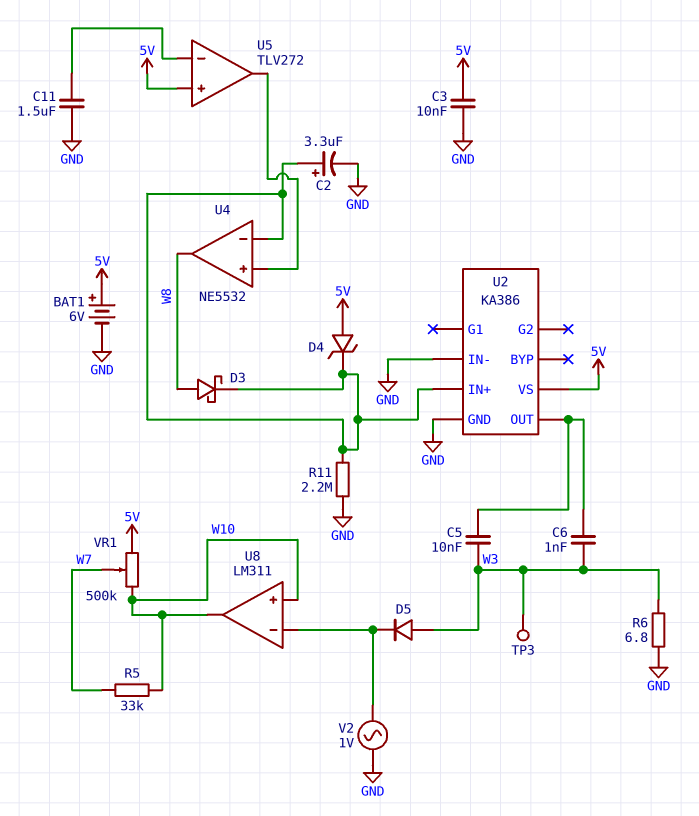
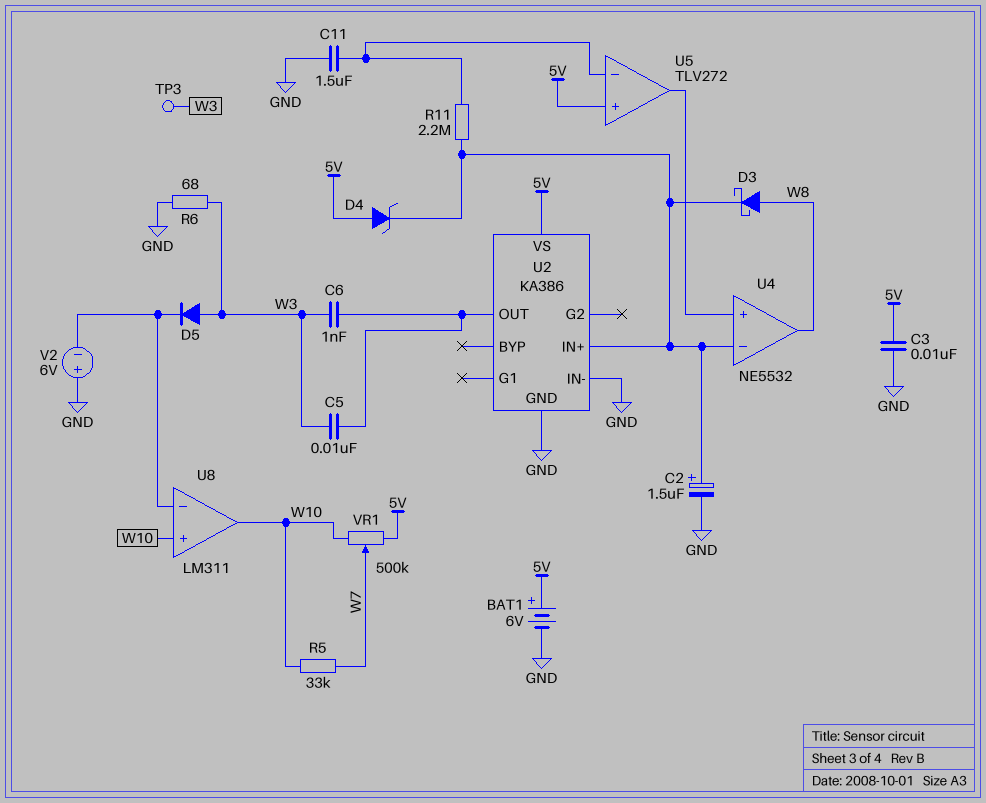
C2: 3.3uF (plus U2/IN+, minus GND) -> 1.5uF (plus U2/IN+, minus GND)
R6: 6.8 (GND, W3) -> 68 (GND, W3)
R11: 2.2M (GND, U2/IN+) -> 2.2M (U2/IN+, U5/in-)
V2: AC 1V (GND, U8/in-) -> 6V (plus GND, minus U8/in-)

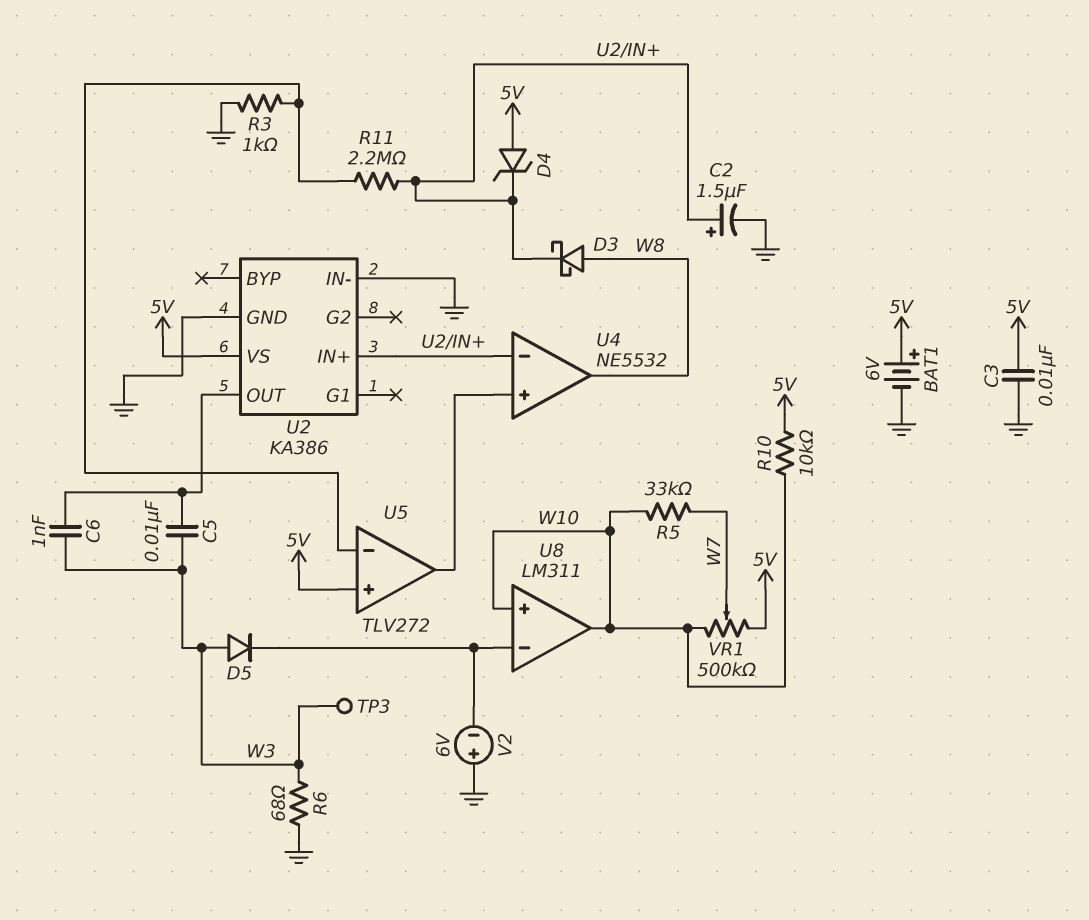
C11: 1.5uF (GND, U5/in-) -> none
R3: none -> 1k (GND, U5/in-)
R10: none -> 10k (5V, W10)

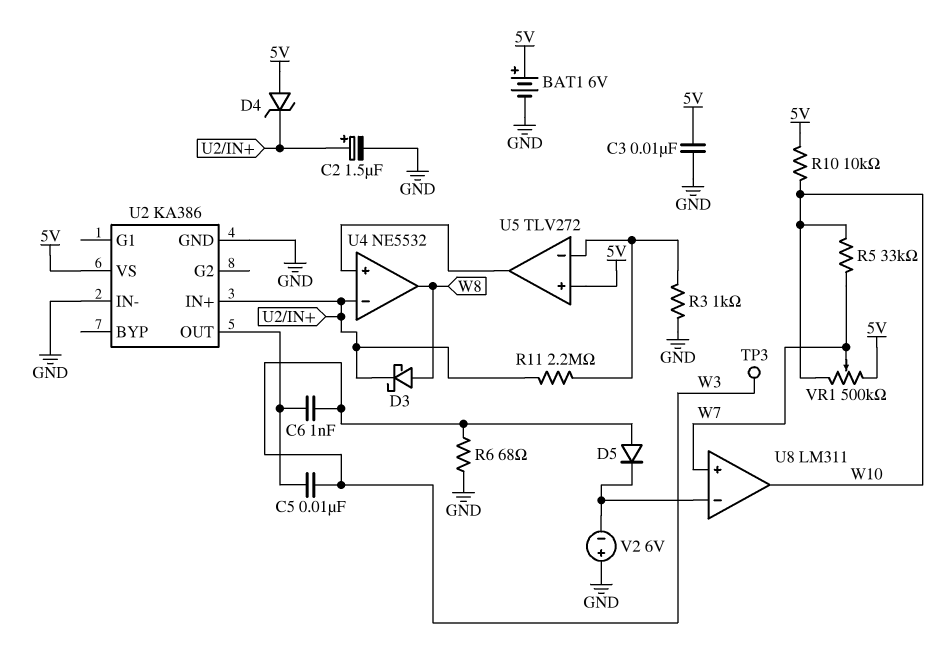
U8 pin in+: W10 -> W7

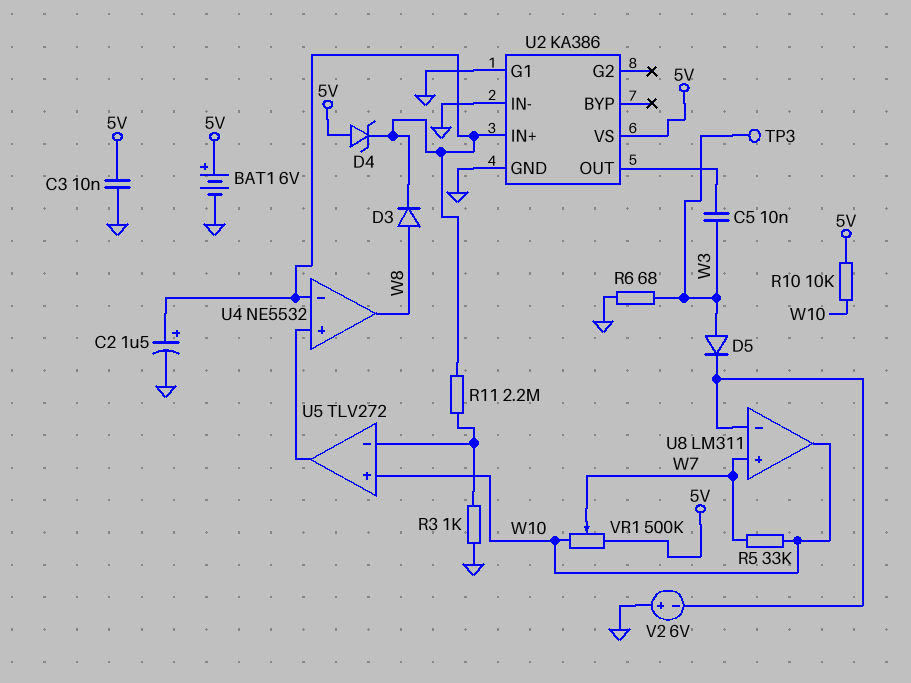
C6: 1nF (U2/OUT, W3) -> none
D3: schottky (A W8, K U2/IN+) -> diode (A W8, K U2/IN+)
U2 pin G1: none -> GND
U5 pin in+: 5V -> W10

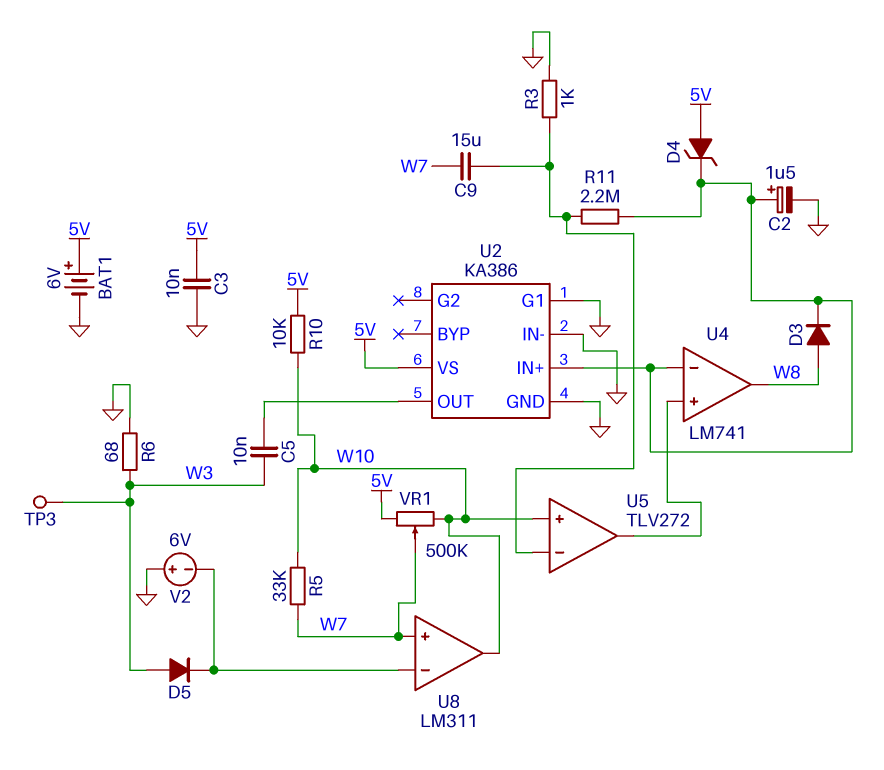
C9: none -> 15uF (U5/in-, W7)
U4: NE5532 -> LM741

